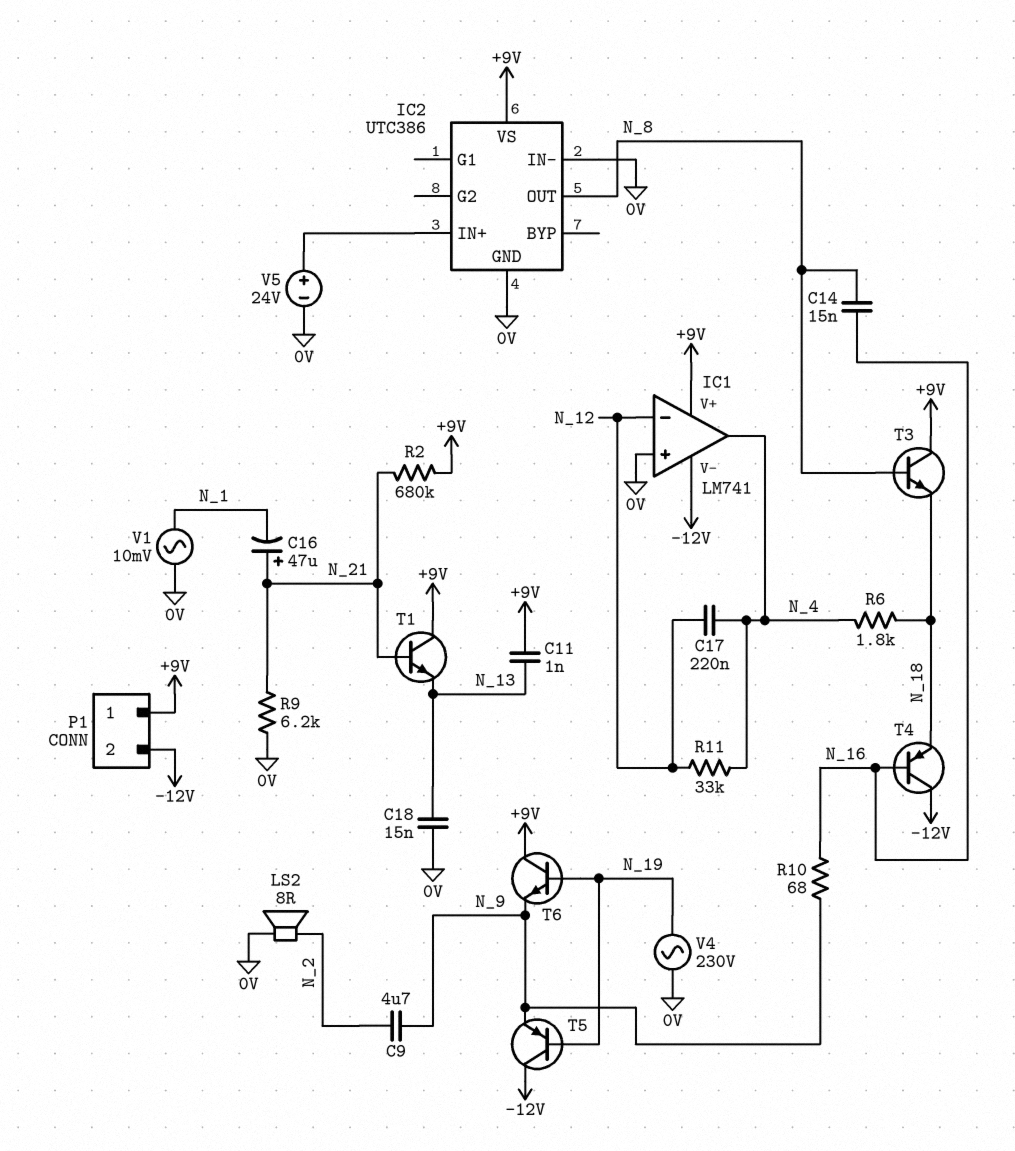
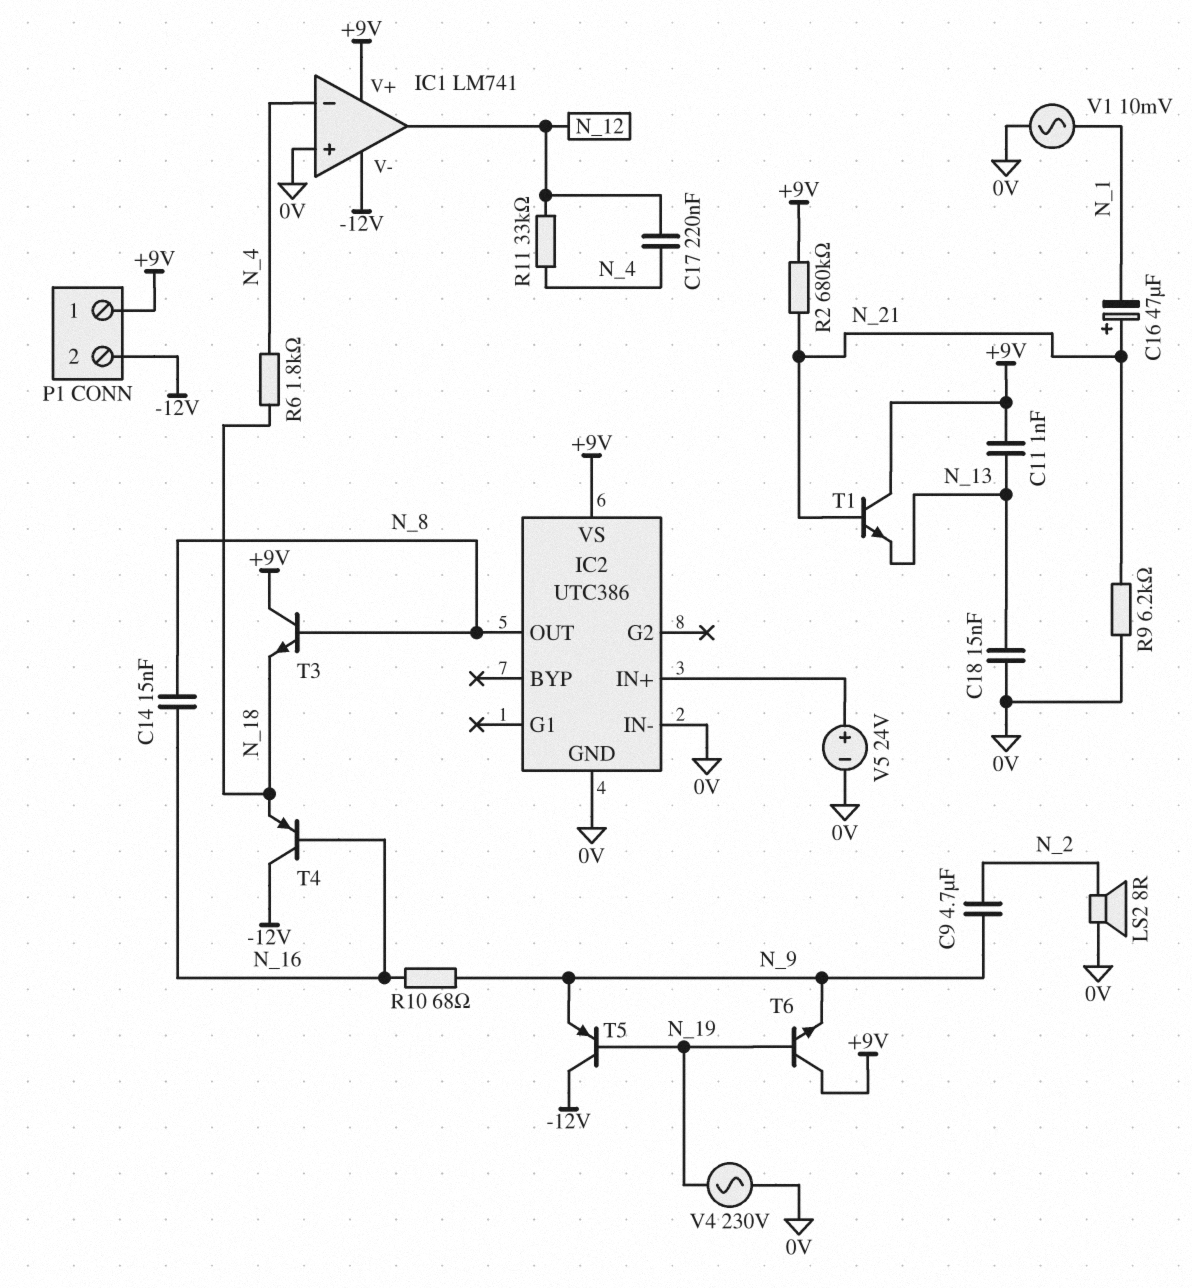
IC1 pin in-: N_12 -> N_4
IC1 pin out: N_4 -> N_12

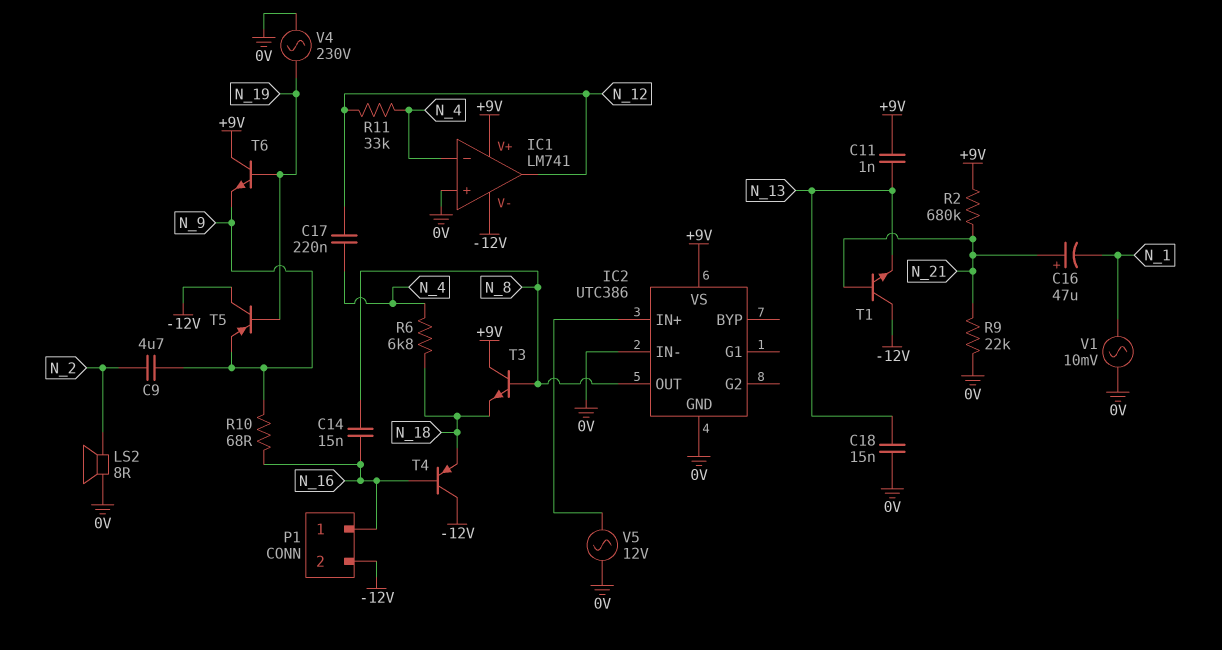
P1 pin 1: +9V -> N_16
R6: 1.8k (N_4, N_18) -> 6.8k (N_4, N_18)
R9: 6.2k (0V, N_21) -> 22k (0V, N_21)
T1: NPN (B N_21, C +9V, E N_13) -> NPN (B N_21, C -12V, E N_13)
V5: 24V (plus IC2/IN+, minus 0V) -> AC 12V (0V, IC2/IN+)

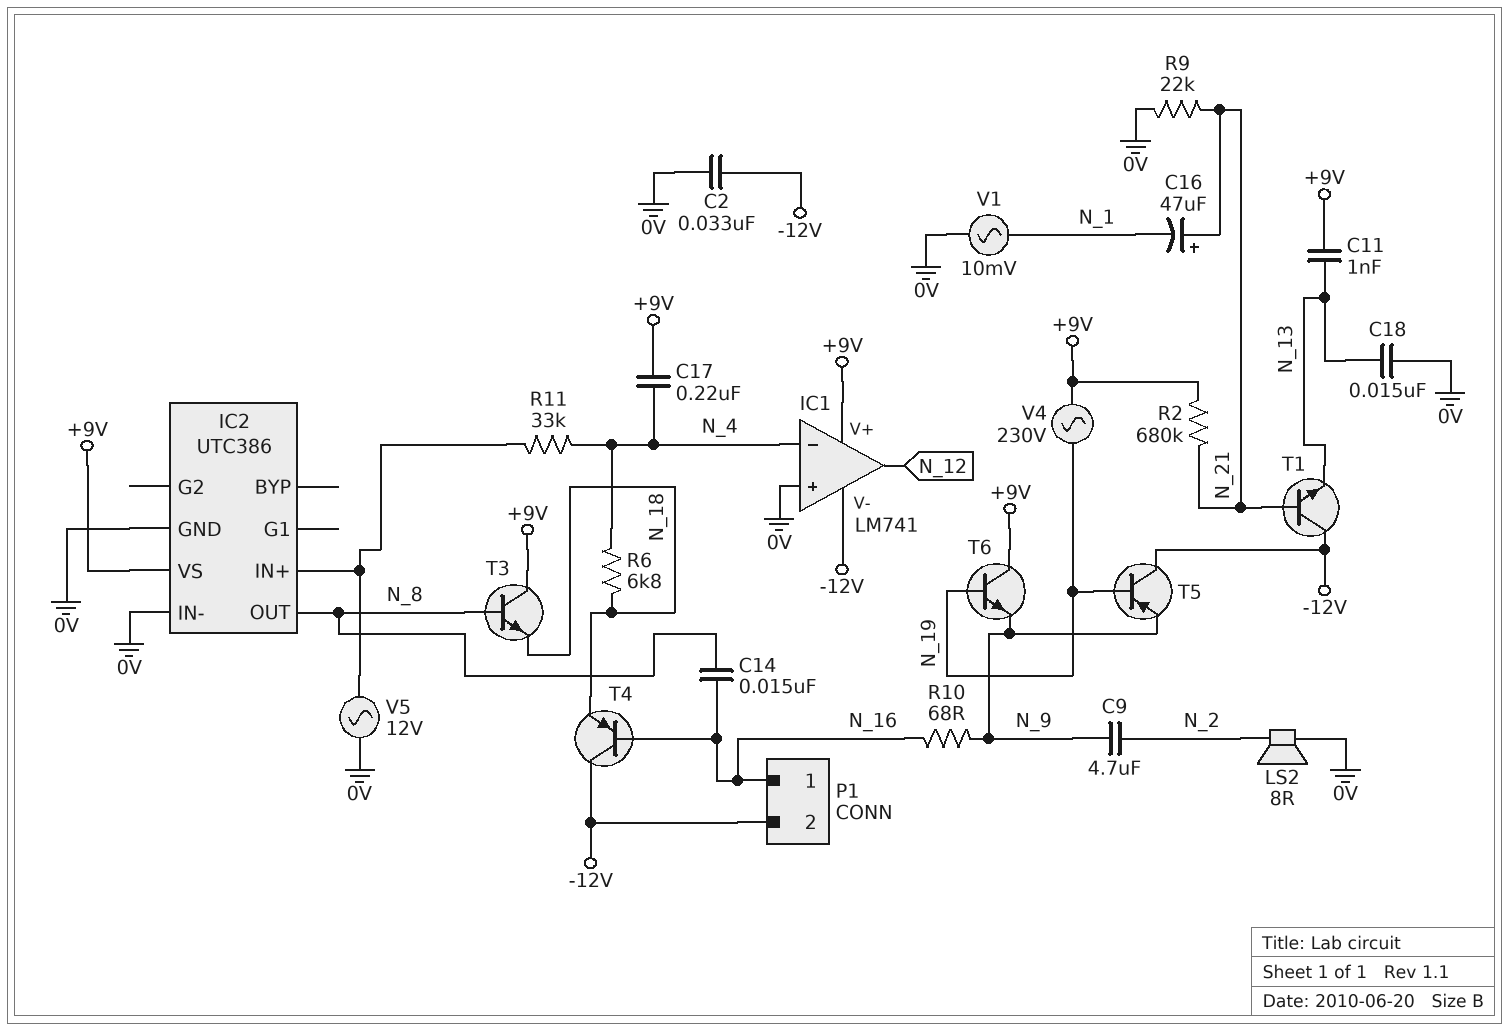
C2: none -> 33nF (-12V, 0V)
C17: 220nF (N_4, N_12) -> 220nF (+9V, N_4)
R11: 33k (N_4, N_12) -> 33k (IC2/IN+, N_4)
V4: AC 230V (0V, N_19) -> AC 230V (+9V, N_19)

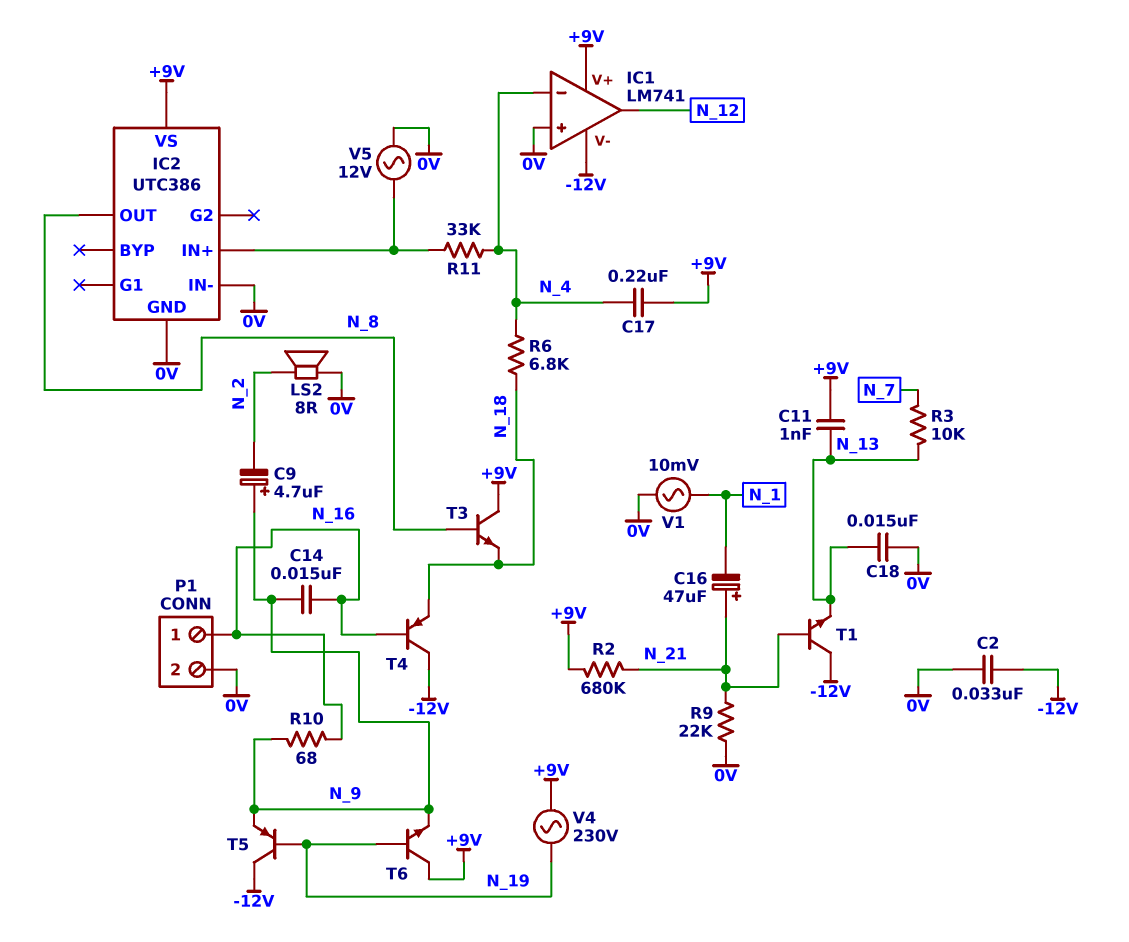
C9: 4.7uF (N_2, N_9) -> 4.7uF (plus N_9, minus N_2)
C14: 15nF (N_8, N_16) -> 15nF (N_9, N_16)
P1 pin 2: -12V -> 0V
R3: none -> 10k (N_7, N_13)

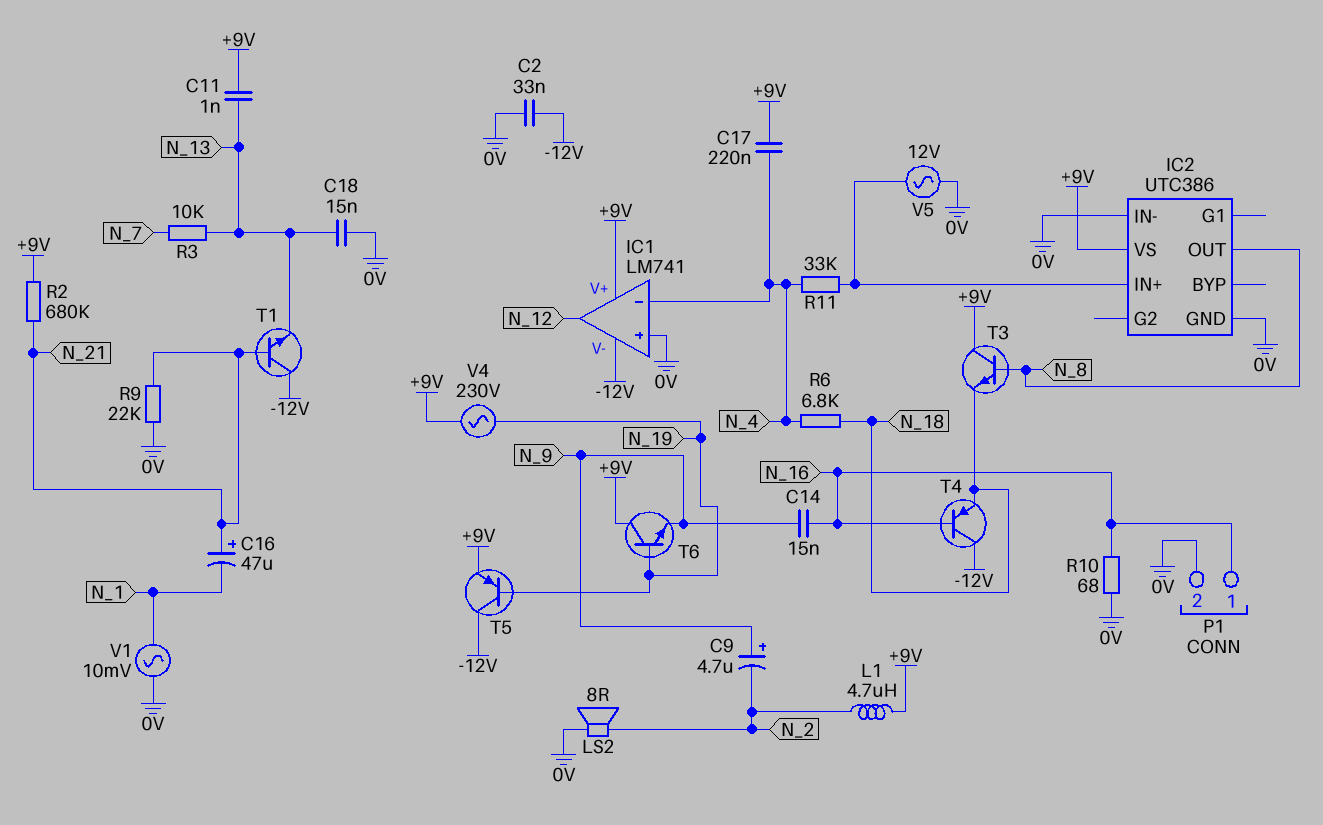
L1: none -> 4.7uH (+9V, N_2)
R10: 68 (N_9, N_16) -> 68 (0V, N_16)
T5: PNP (B N_19, C -12V, E N_9) -> PNP (B N_19, C -12V, E +9V)

